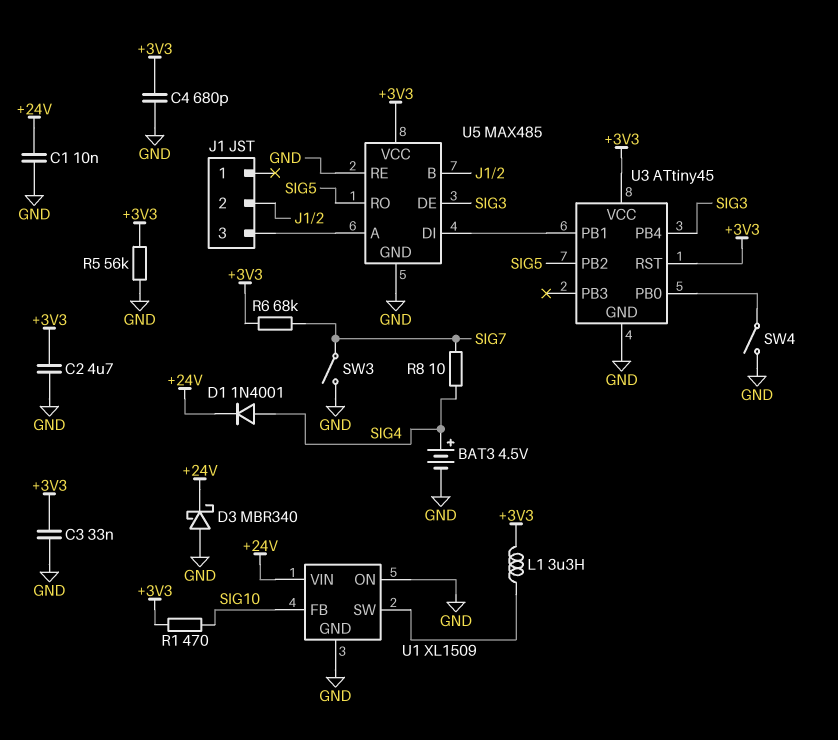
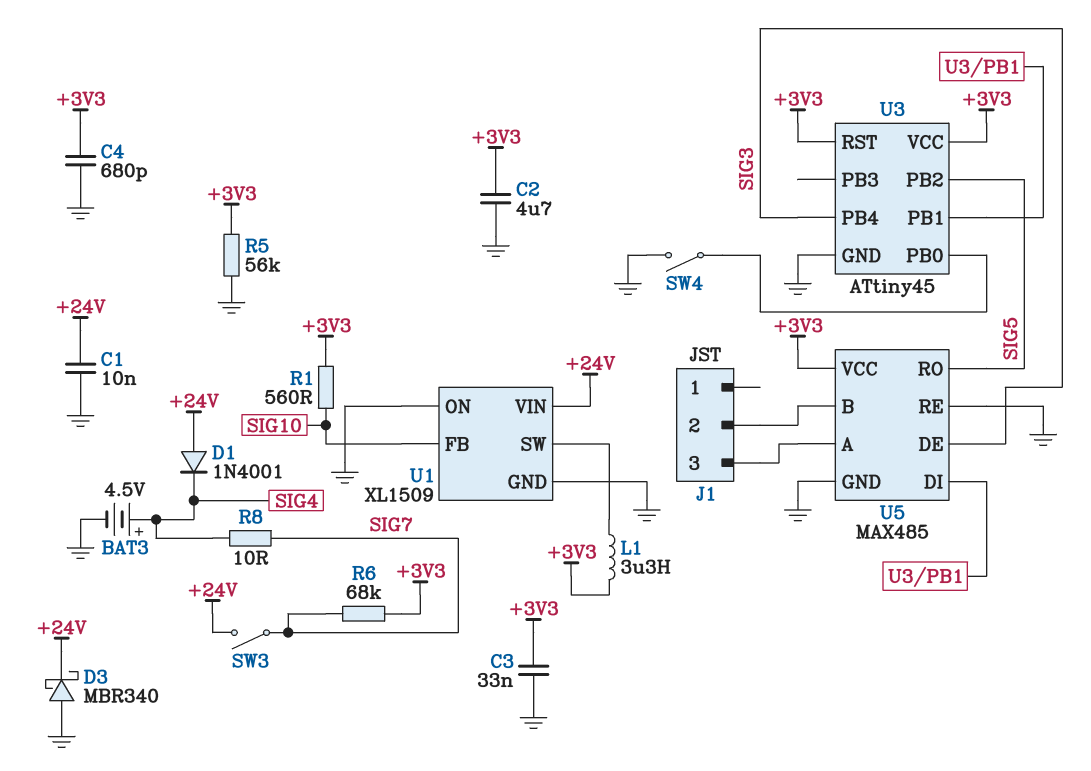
D1: diode 1N4001 (A SIG4, K +24V) -> diode 1N4001 (A +24V, K SIG4)
R1: 470 (+3V3, SIG10) -> 560 (+3V3, SIG10)
SW3: switch (GND, SIG7) -> switch (+24V, SIG7)

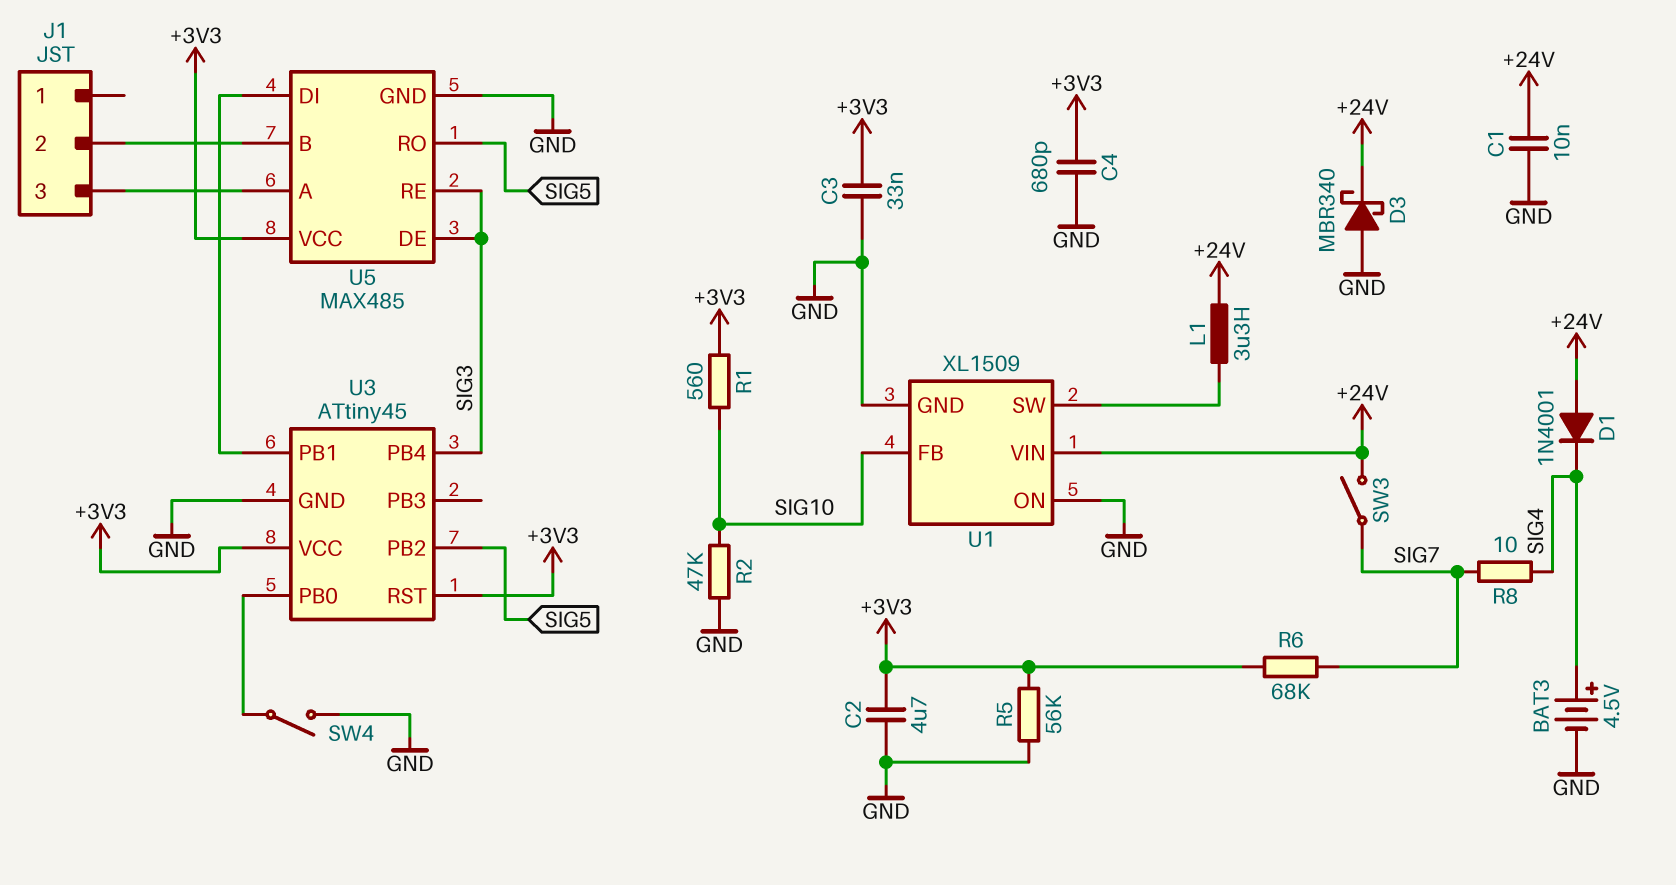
L1: 3.3uH (+3V3, U1/SW) -> 3.3uH (+24V, U1/SW)
R2: none -> 47k (GND, SIG10)
U5 pin RE: GND -> SIG3

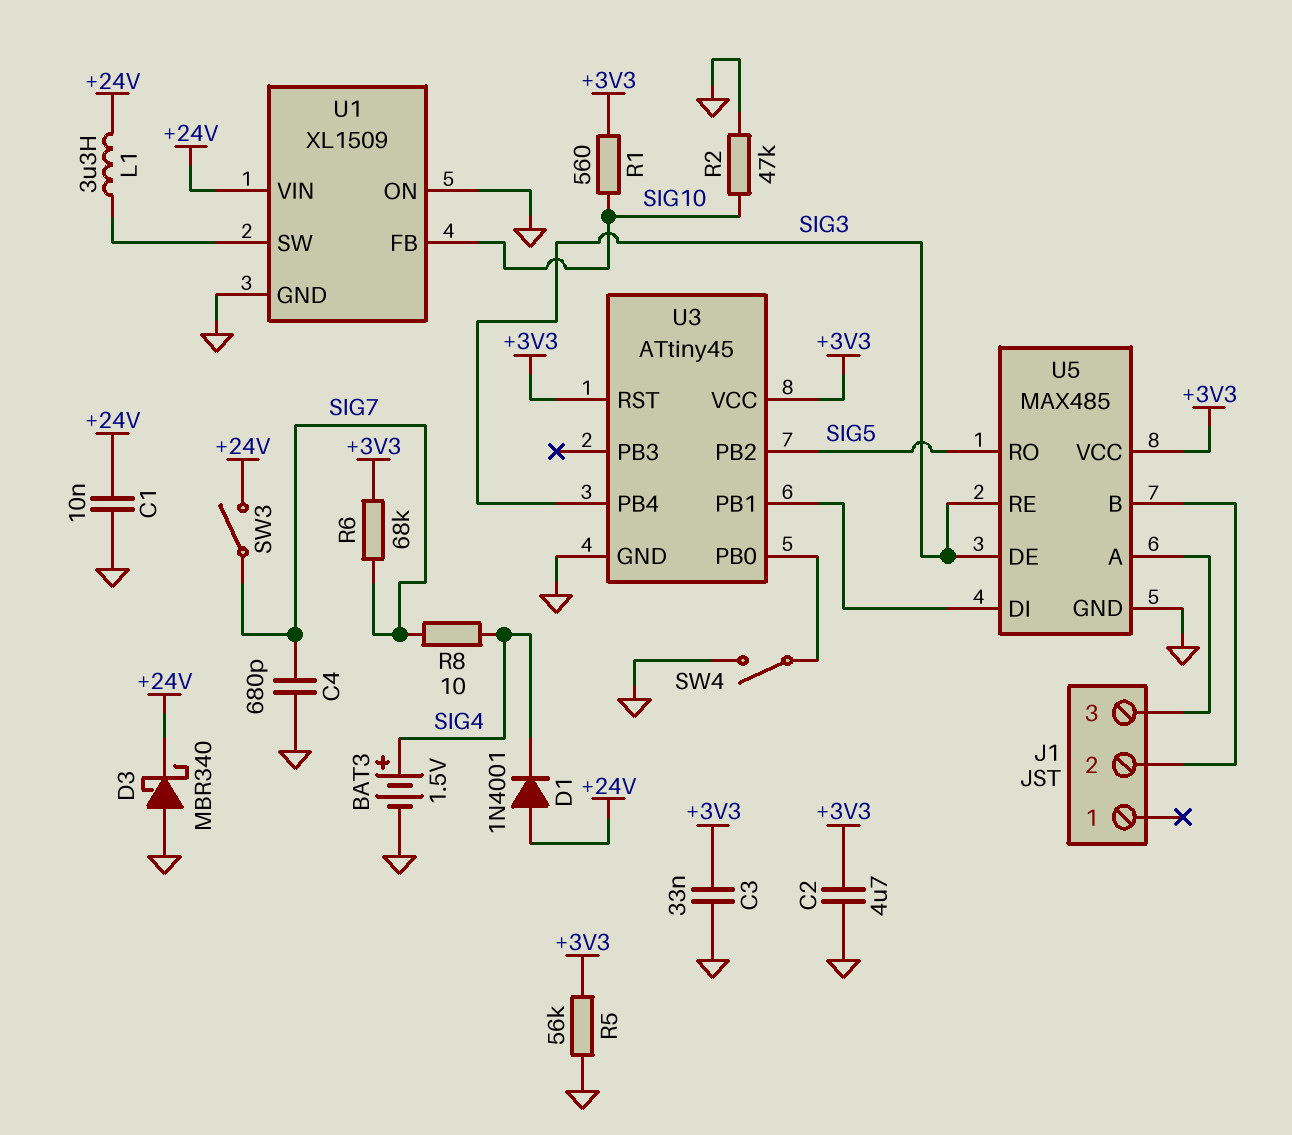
BAT3: 4.5V (plus SIG4, minus GND) -> 1.5V (plus SIG4, minus GND)
C4: 680pF (+3V3, GND) -> 680pF (GND, SIG7)

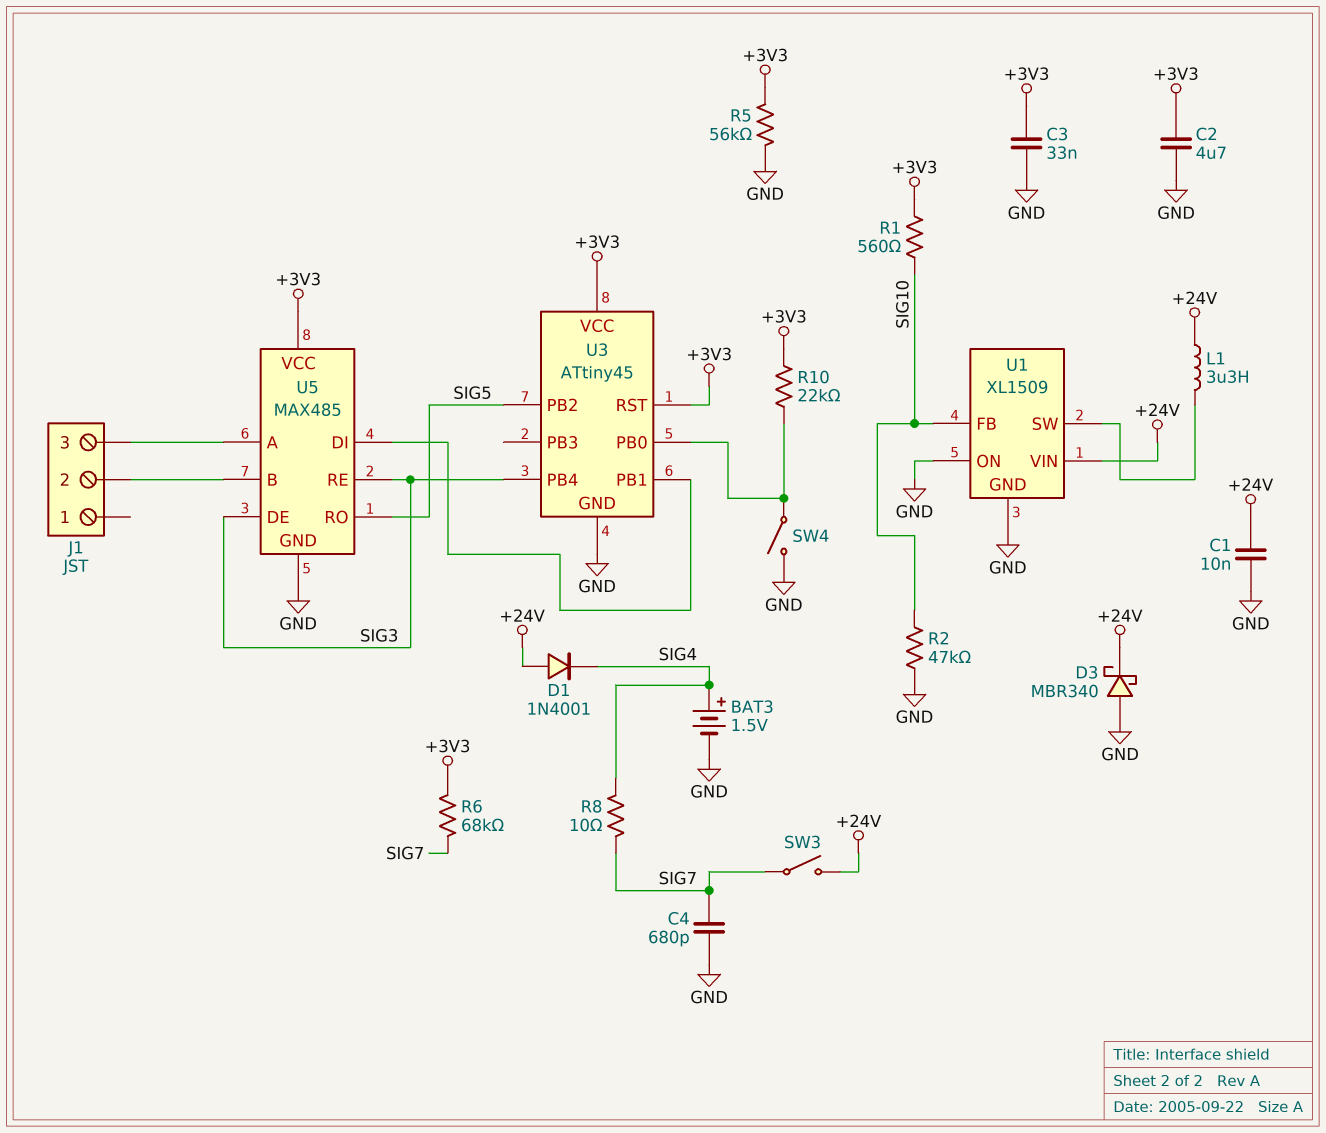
R10: none -> 22k (+3V3, U3/PB0)

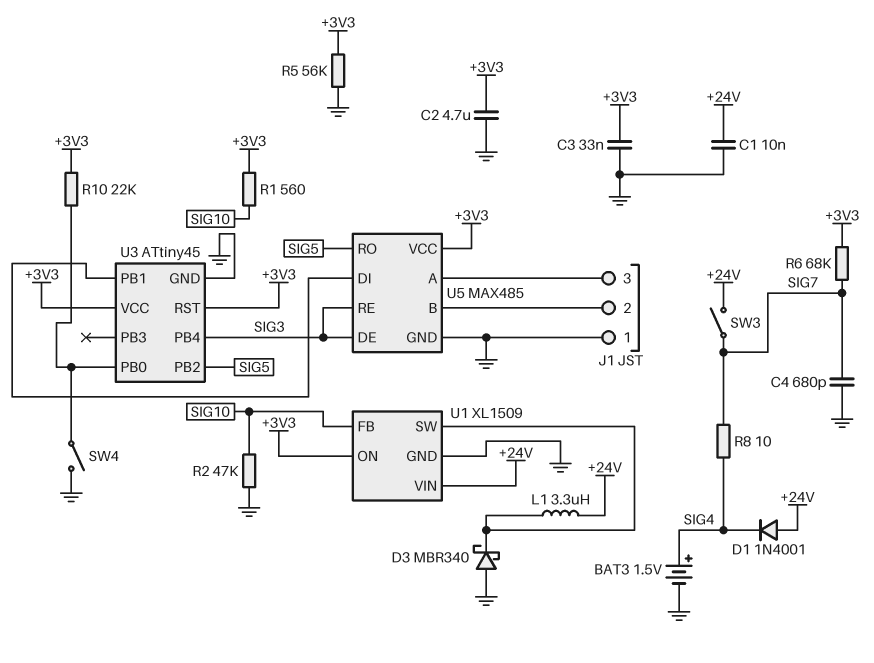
D3: schottky MBR340 (A GND, K +24V) -> schottky MBR340 (A GND, K U1/SW)
J1 pin 1: none -> GND
U1 pin ON: GND -> +3V3

